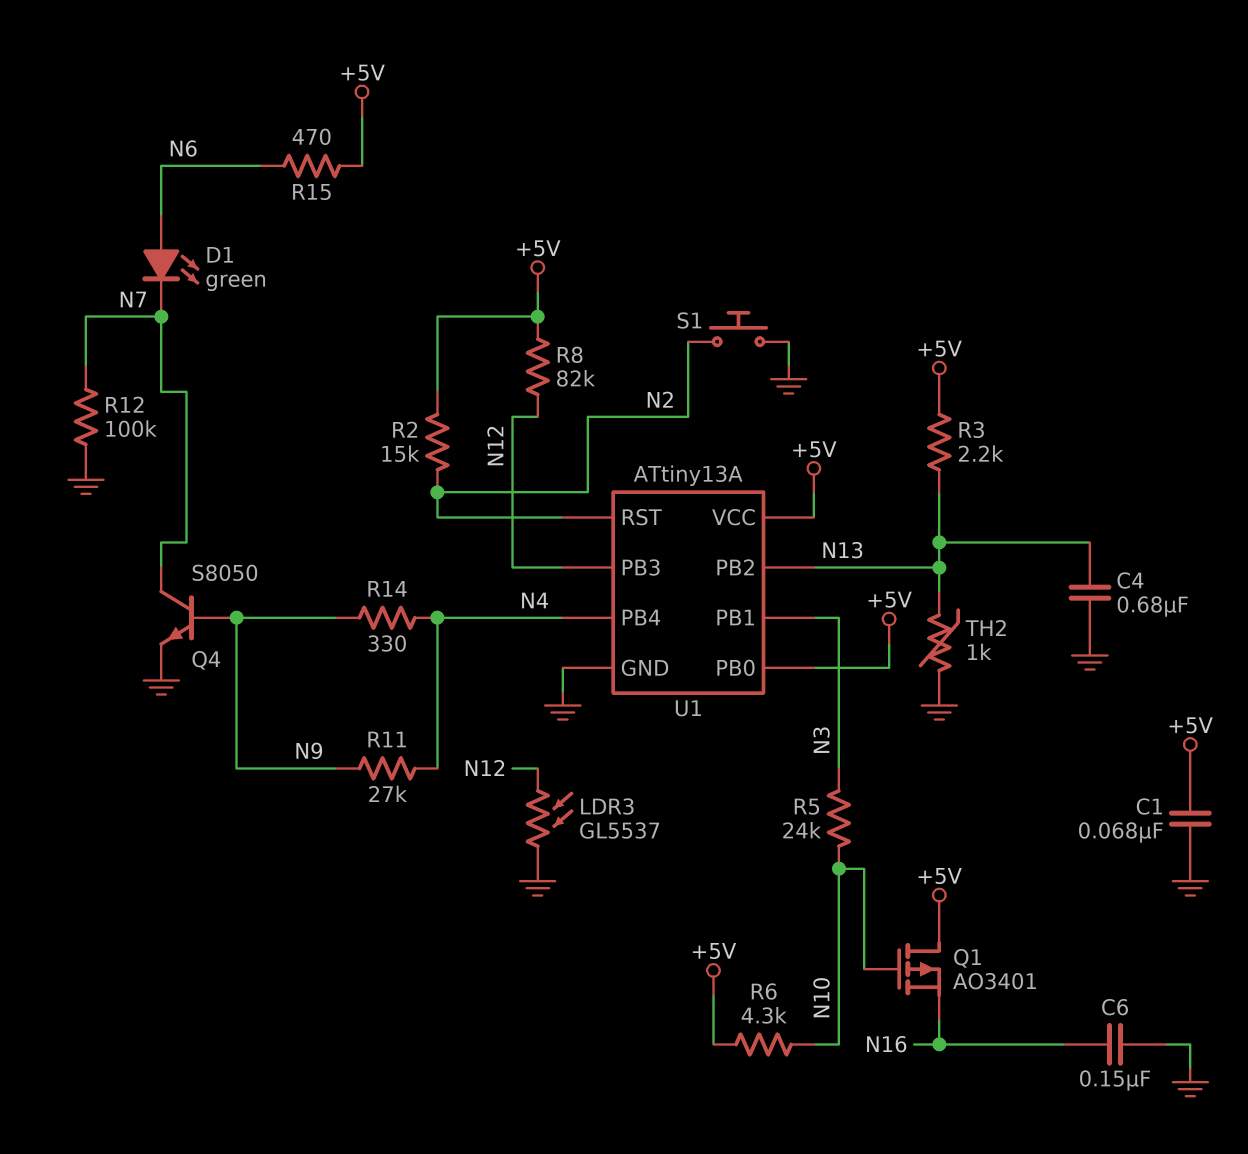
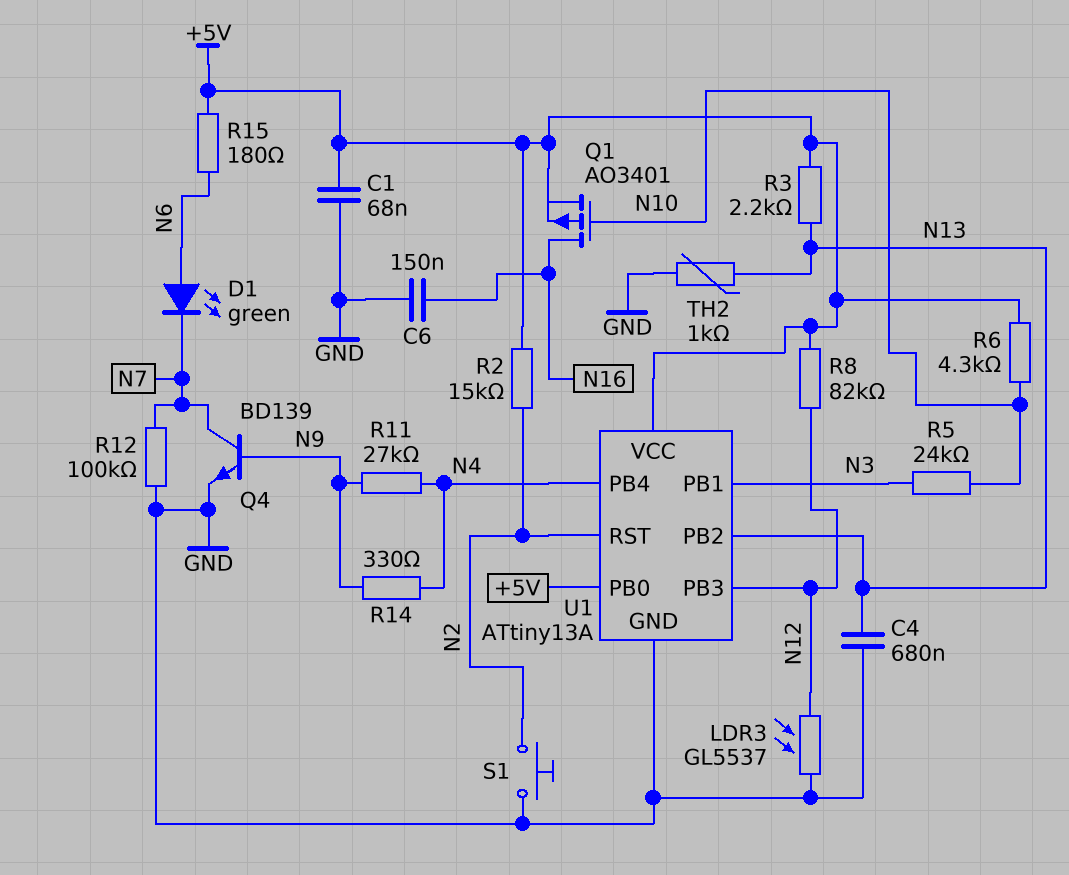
Q1: PMOS AO3401 (G N10, D +5V, S N16) -> PMOS AO3401 (G N10, D N16, S +5V)
Q4: NPN S8050 (B N9, C N7, E GND) -> NPN BD139 (B N9, C N7, E GND)
R15: 470 (+5V, N6) -> 180 (+5V, N6)

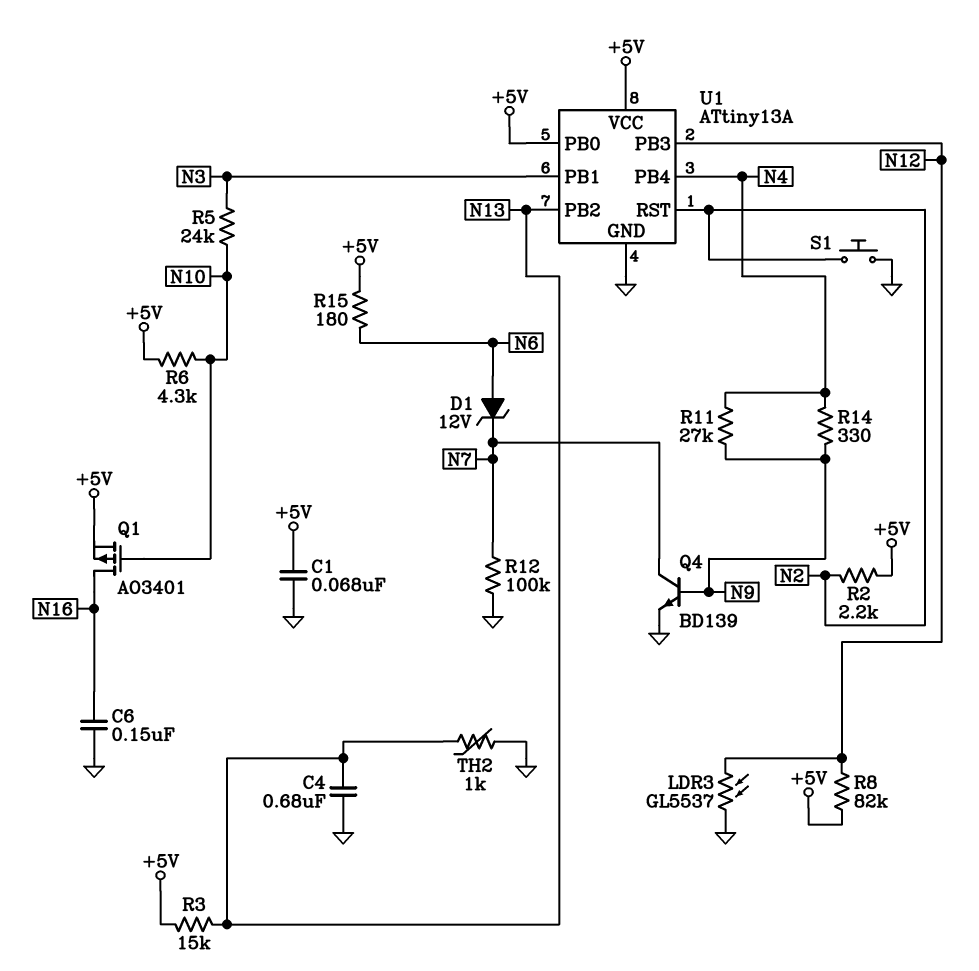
D1: LED green (A N6, K N7) -> zener 12V (A N6, K N7)
R2: 15k (+5V, N2) -> 2.2k (+5V, N2)
R3: 2.2k (+5V, N13) -> 15k (+5V, N13)

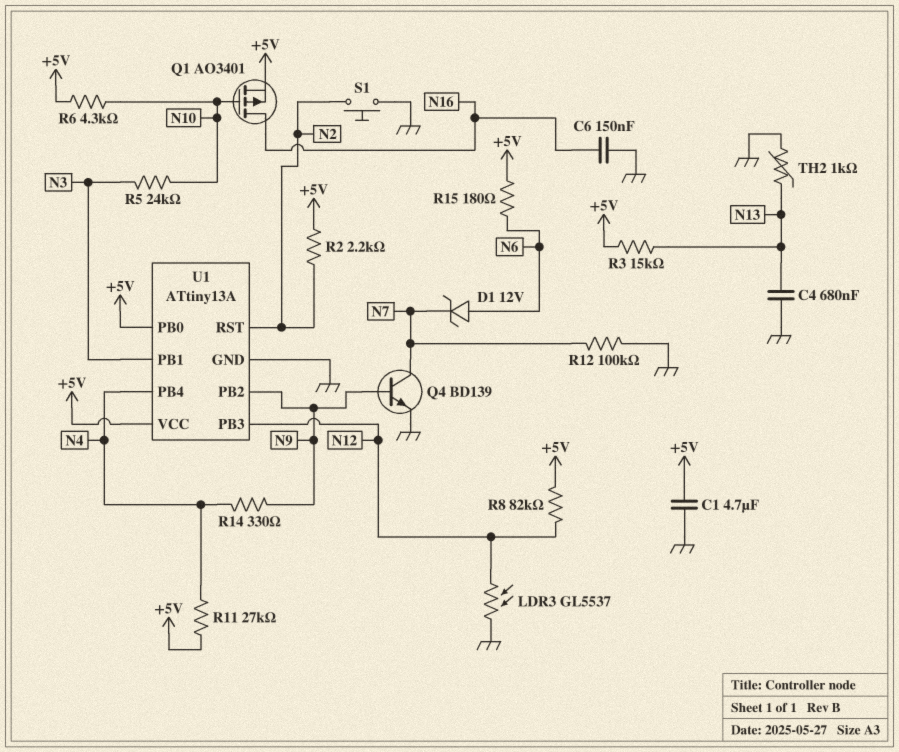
C1: 68nF (+5V, GND) -> 4.7uF (+5V, GND)
R11: 27k (N4, N9) -> 27k (+5V, N4)
U1 pin PB2: N13 -> N9

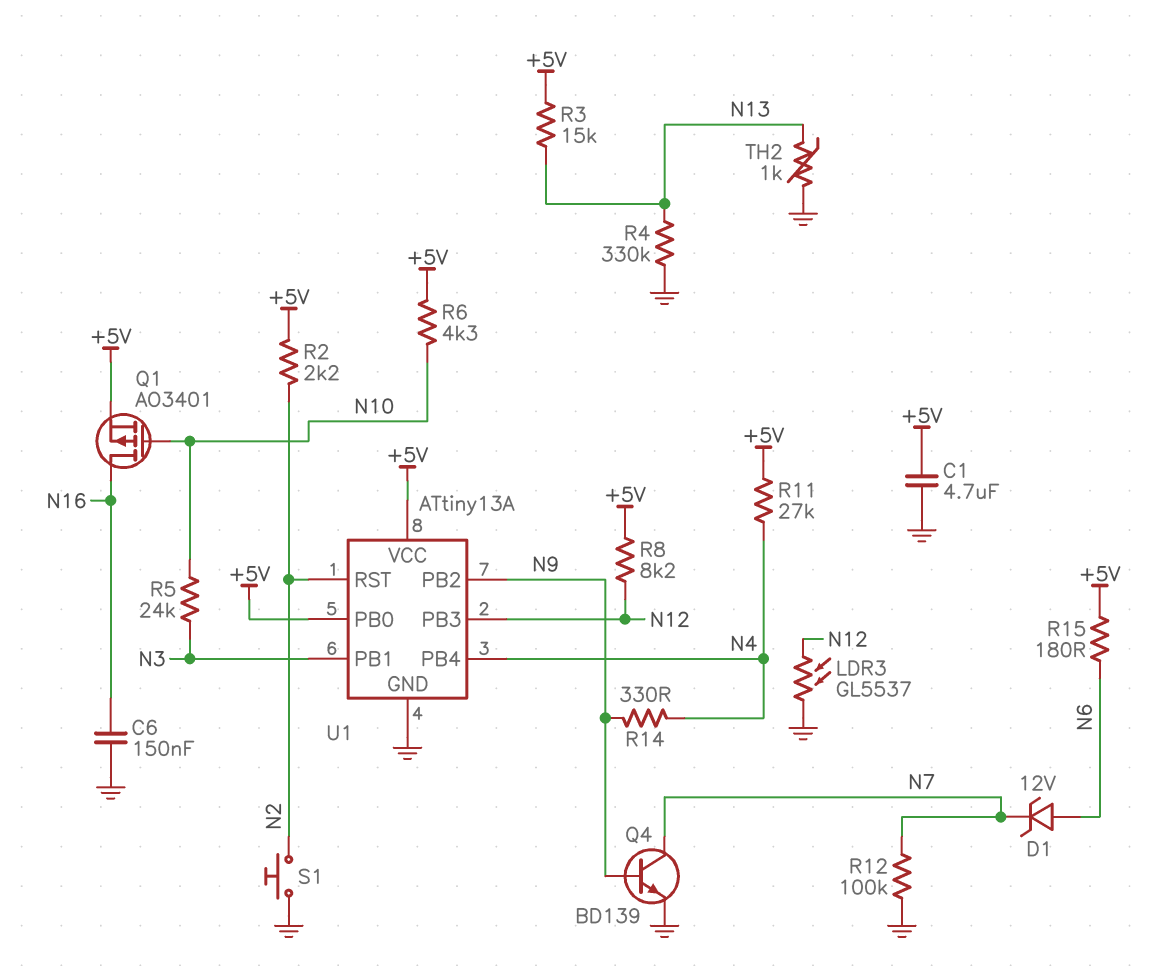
C4: 680nF (GND, N13) -> none
R4: none -> 330k (GND, N13)
R8: 82k (+5V, N12) -> 8.2k (+5V, N12)

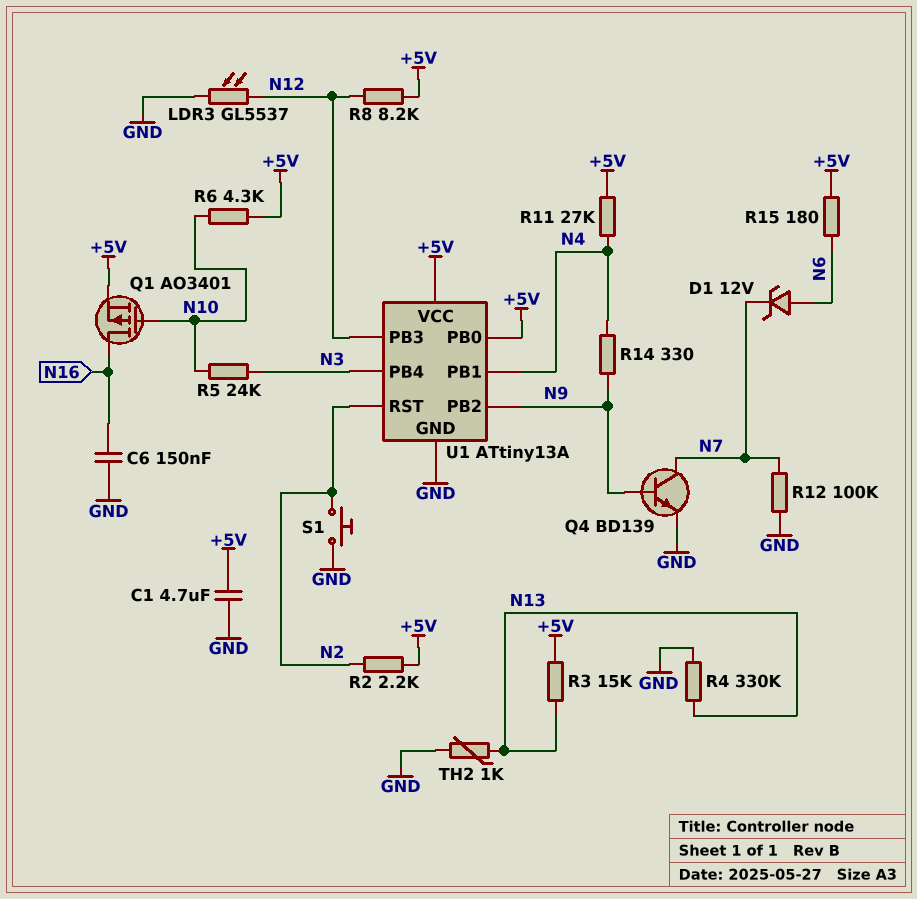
U1 pin PB1: N3 -> N4
U1 pin PB4: N4 -> N3

